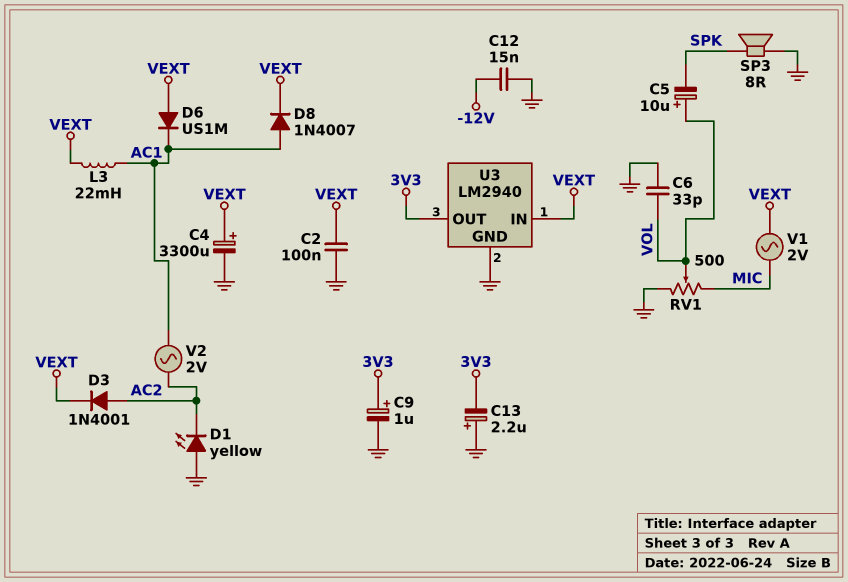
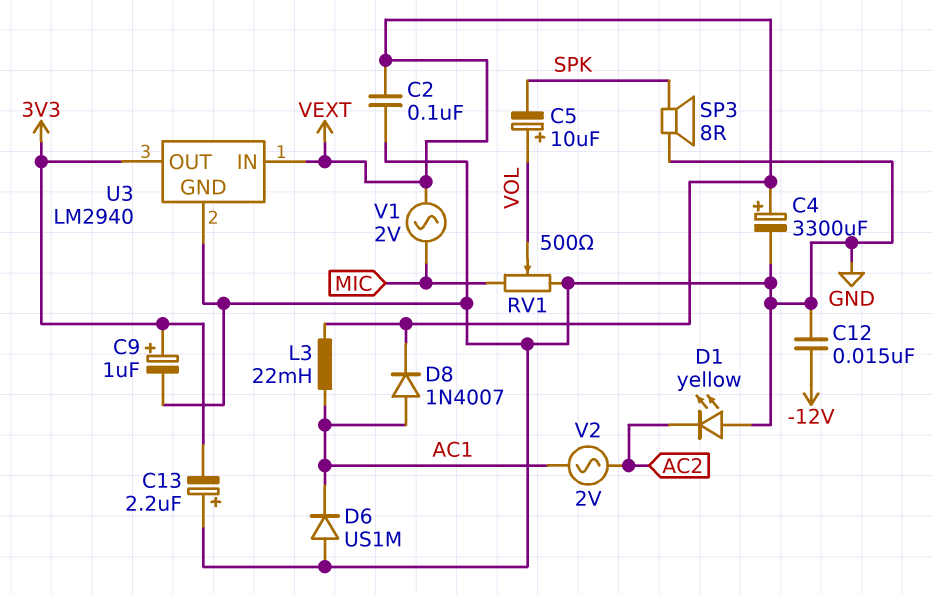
C6: 33pF (GND, VOL) -> none
D3: diode 1N4001 (A AC2, K VEXT) -> none
D6: diode US1M (A VEXT, K AC1) -> diode US1M (A GND, K AC1)

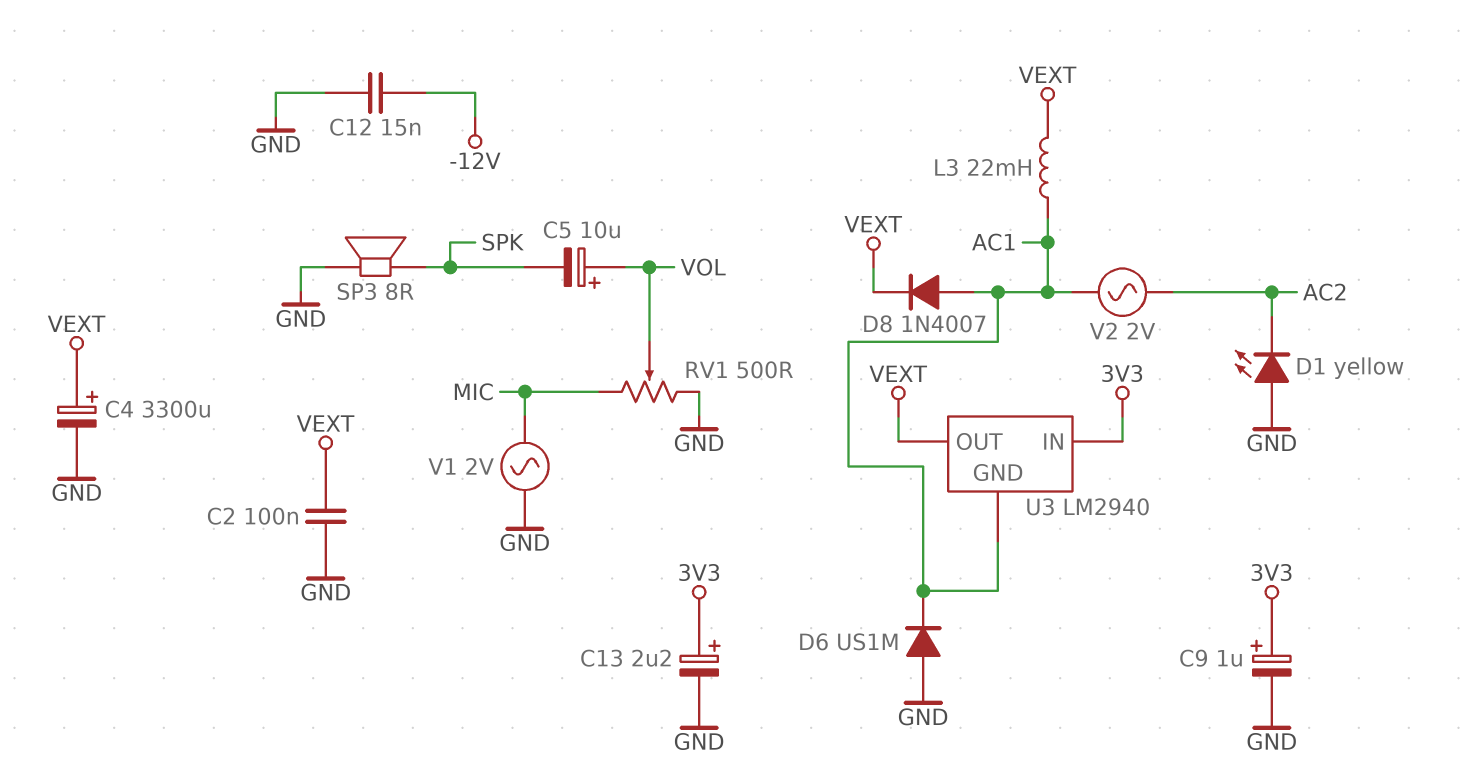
C13: 2.2uF (plus GND, minus 3V3) -> 2.2uF (plus 3V3, minus GND)
U3 pin GND: GND -> AC1
U3 pin IN: VEXT -> 3V3
U3 pin OUT: 3V3 -> VEXT
V1: AC 2V (MIC, VEXT) -> AC 2V (GND, MIC)

